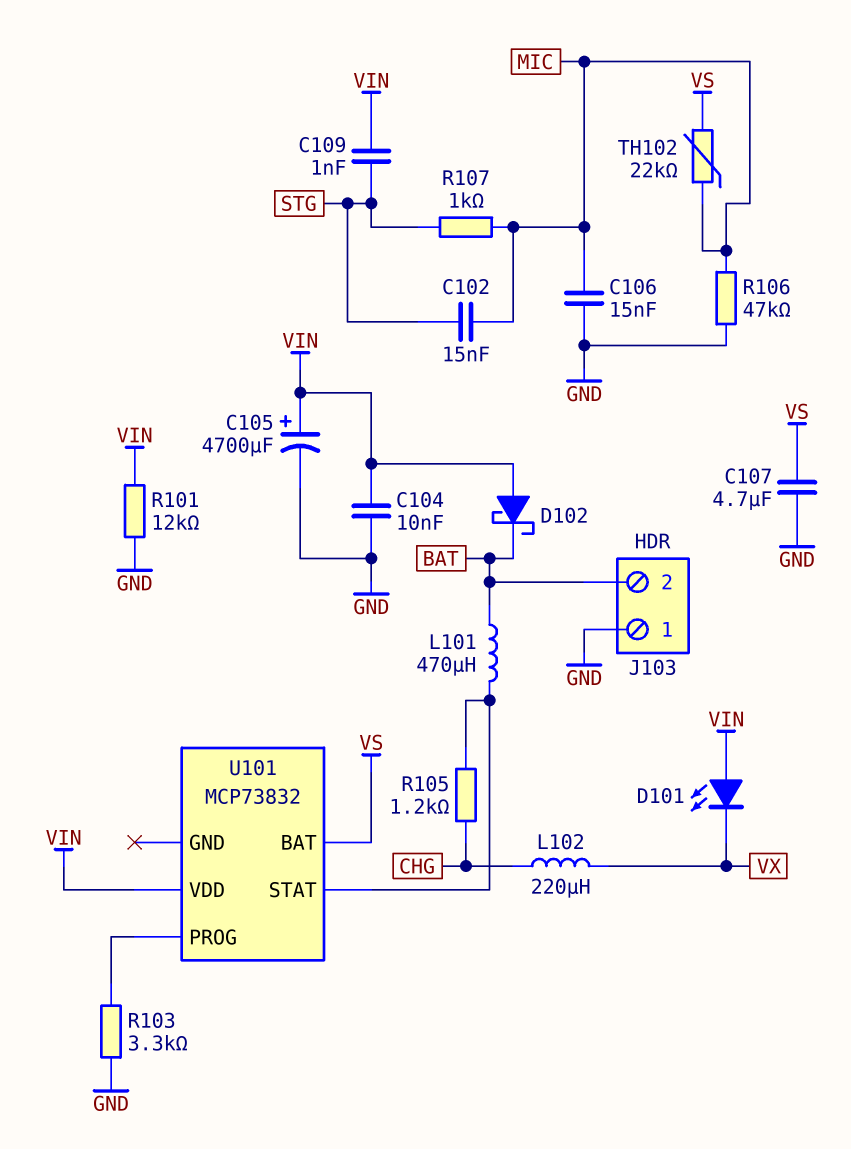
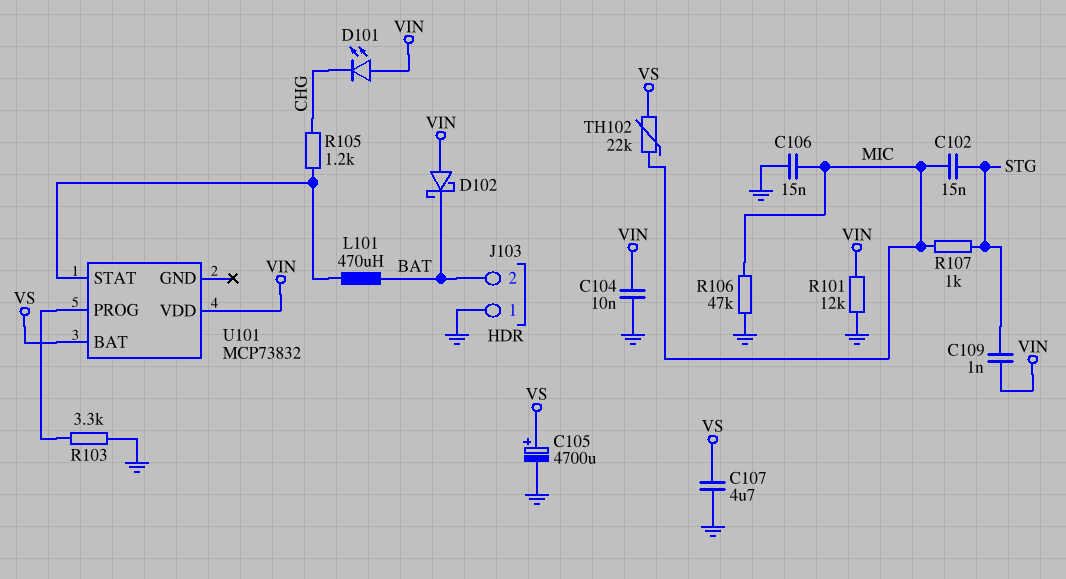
C105: 4700uF (plus VIN, minus GND) -> 4700uF (plus VS, minus GND)
D101: LED (A VIN, K VX) -> LED (A VIN, K CHG)
L102: 220uH (CHG, VX) -> none

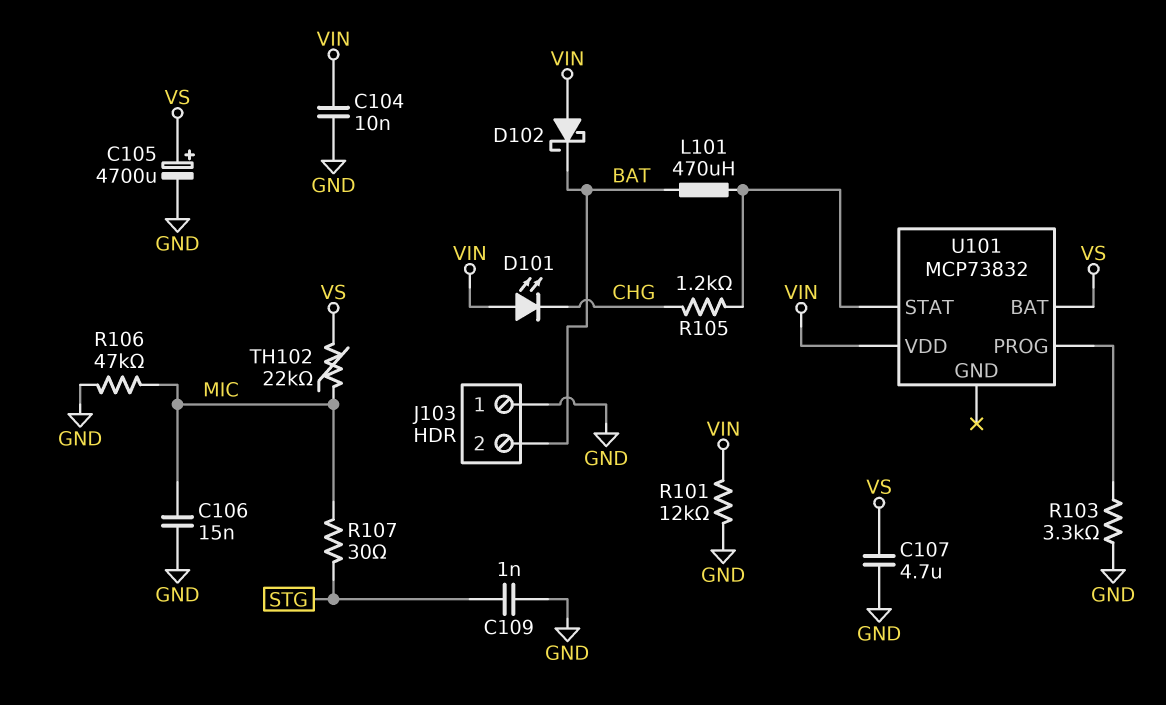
C102: 15nF (MIC, STG) -> none
C109: 1nF (STG, VIN) -> 1nF (GND, STG)
R107: 1k (MIC, STG) -> 30 (MIC, STG)

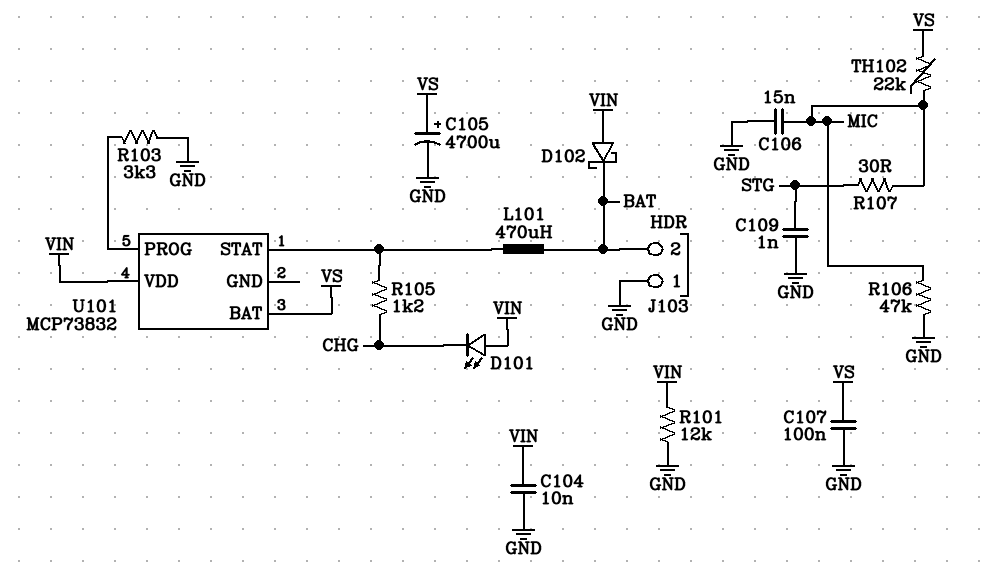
C107: 4.7uF (GND, VS) -> 100nF (GND, VS)

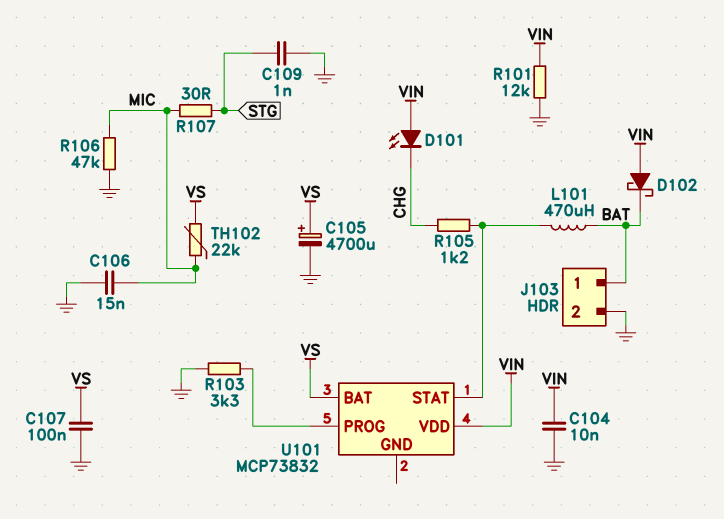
J103 pin 1: GND -> BAT
J103 pin 2: BAT -> GND

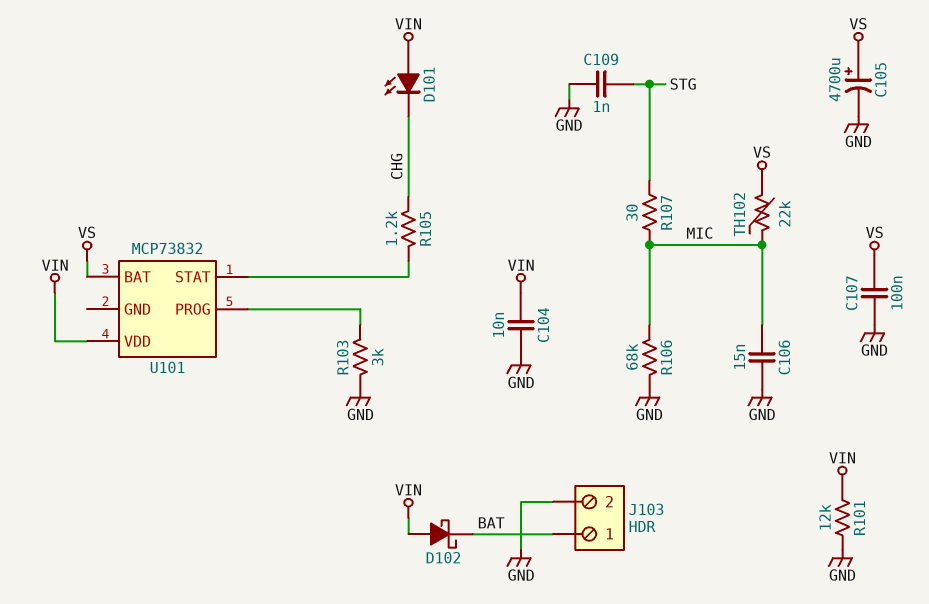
L101: 470uH (BAT, U101/STAT) -> none
R103: 3.3k (GND, U101/PROG) -> 3k (GND, U101/PROG)
R106: 47k (GND, MIC) -> 68k (GND, MIC)

